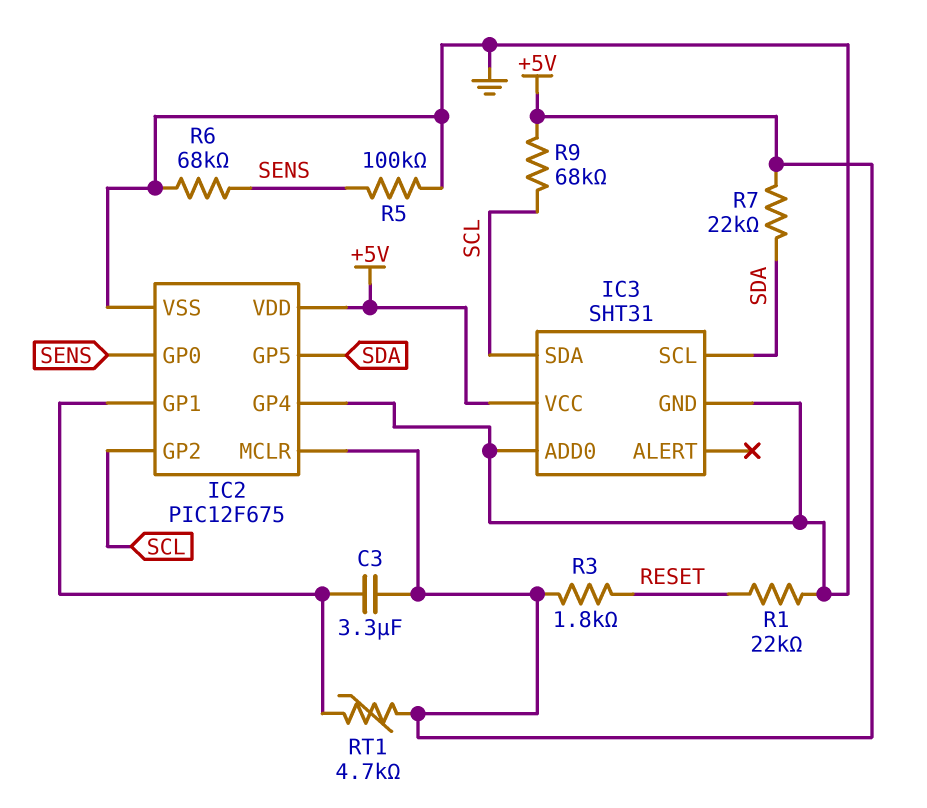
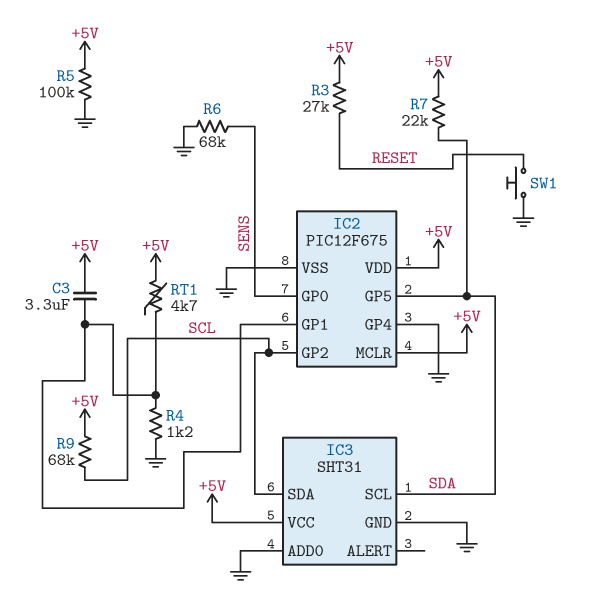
R1: 22k (GND, RESET) -> none
R3: 1.8k (+5V, RESET) -> 27k (+5V, RESET)
R4: none -> 1.2k (GND, IC2/GP1)
R5: 100k (GND, SENS) -> 100k (+5V, GND)
SW1: none -> button (GND, RESET)

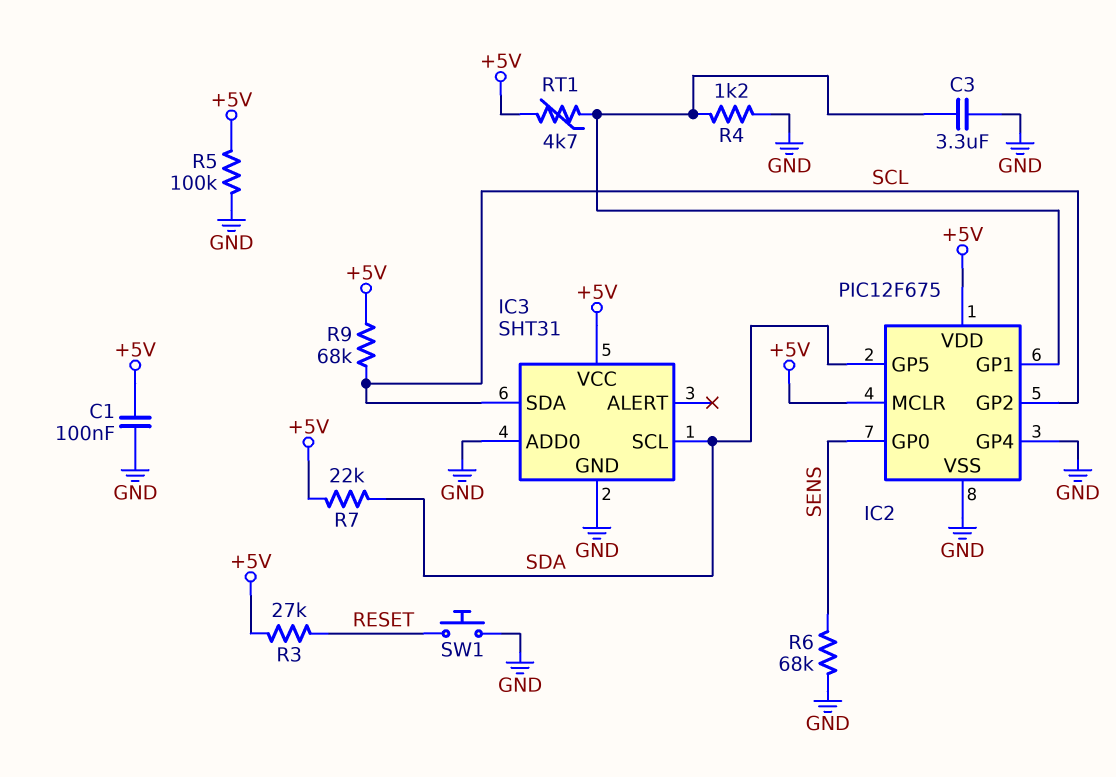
C1: none -> 100nF (+5V, GND)
C3: 3.3uF (+5V, IC2/GP1) -> 3.3uF (GND, IC2/GP1)

